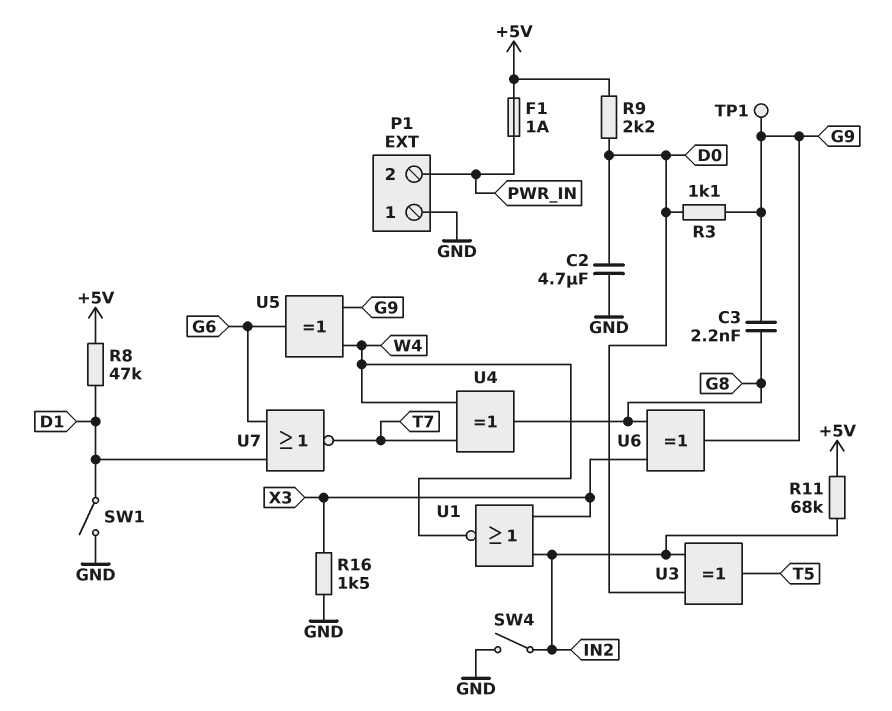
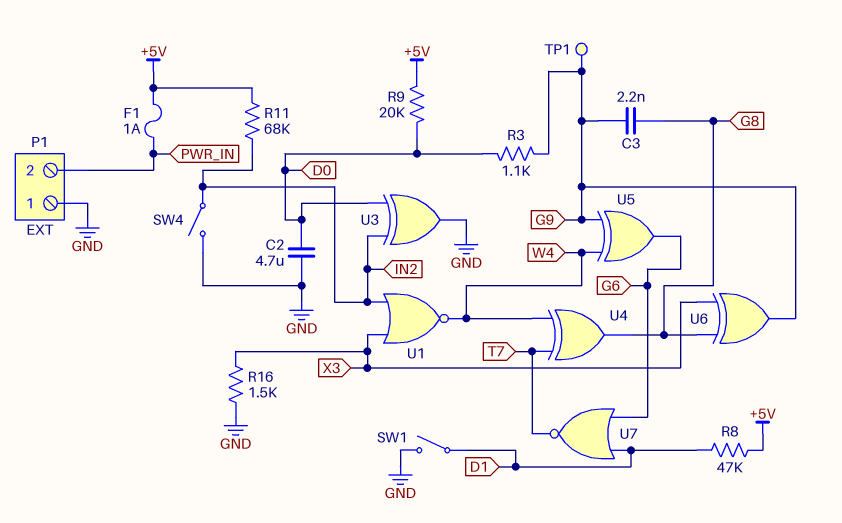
R9: 2.2k (+5V, D0) -> 20k (+5V, D0)
U3: XOR (in D0, in IN2, out T5) -> XOR (in D0, in IN2, out GND)

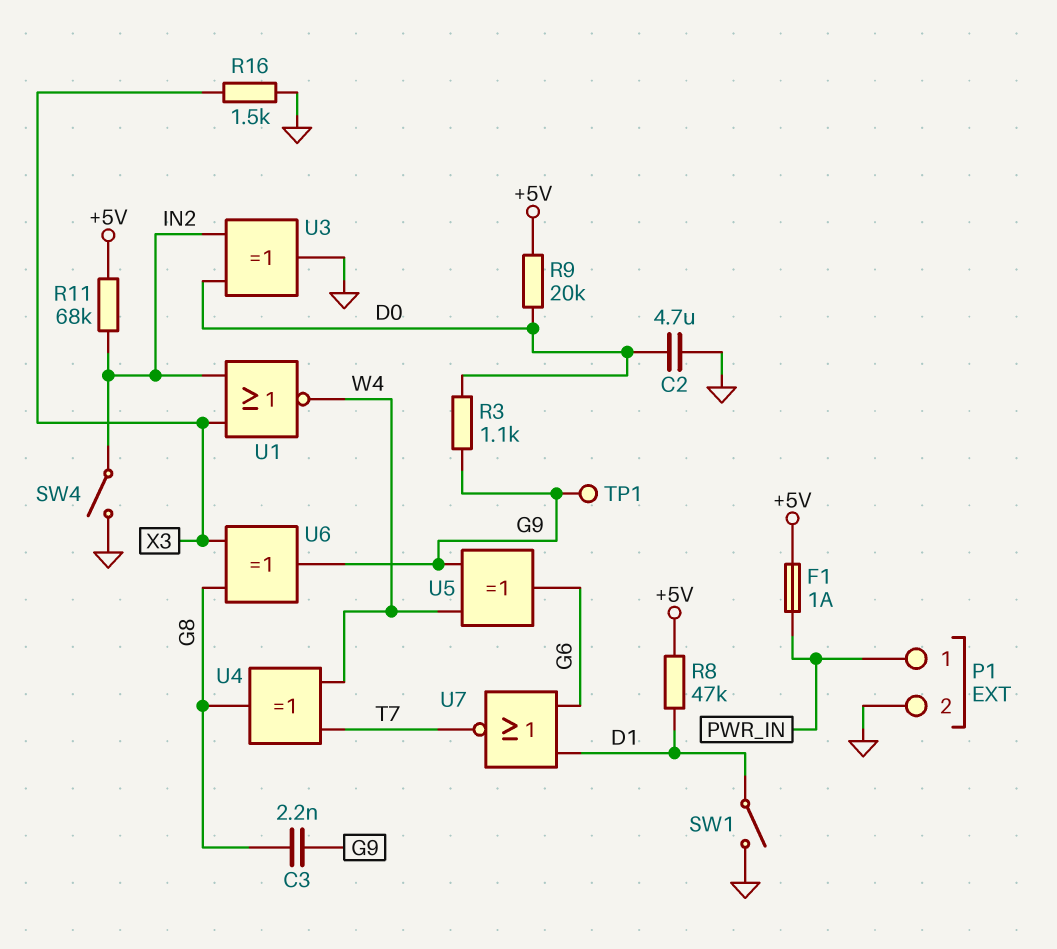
P1 pin 1: GND -> PWR_IN
P1 pin 2: PWR_IN -> GND

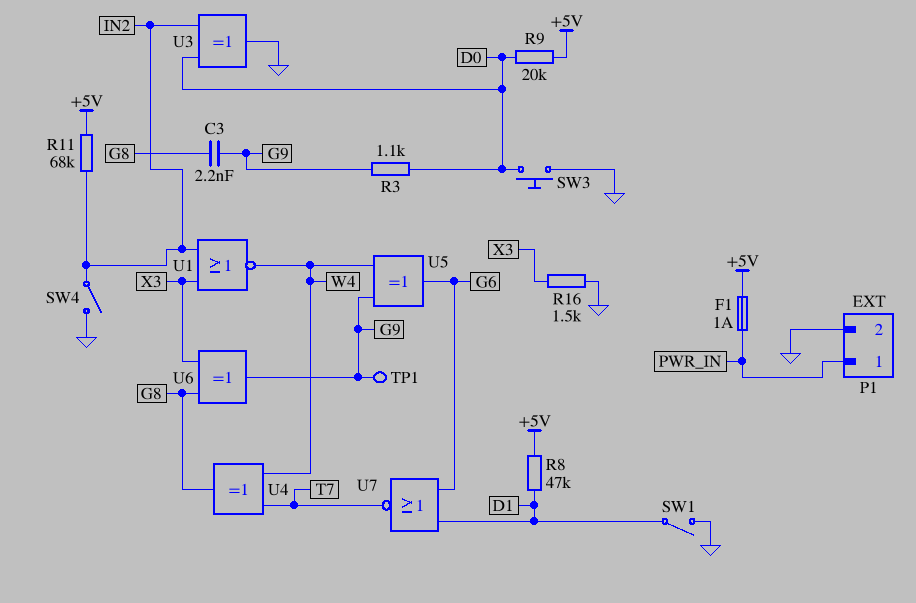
C2: 4.7uF (D0, GND) -> none
SW3: none -> button (D0, GND)

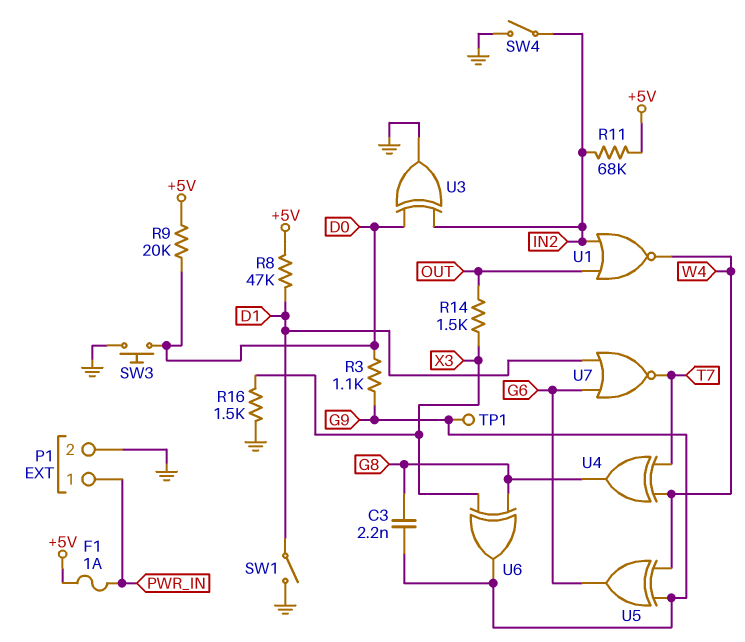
R14: none -> 1.5k (OUT, X3)
U1: NOR (in IN2, in X3, out W4) -> NOR (in IN2, in OUT, out W4)

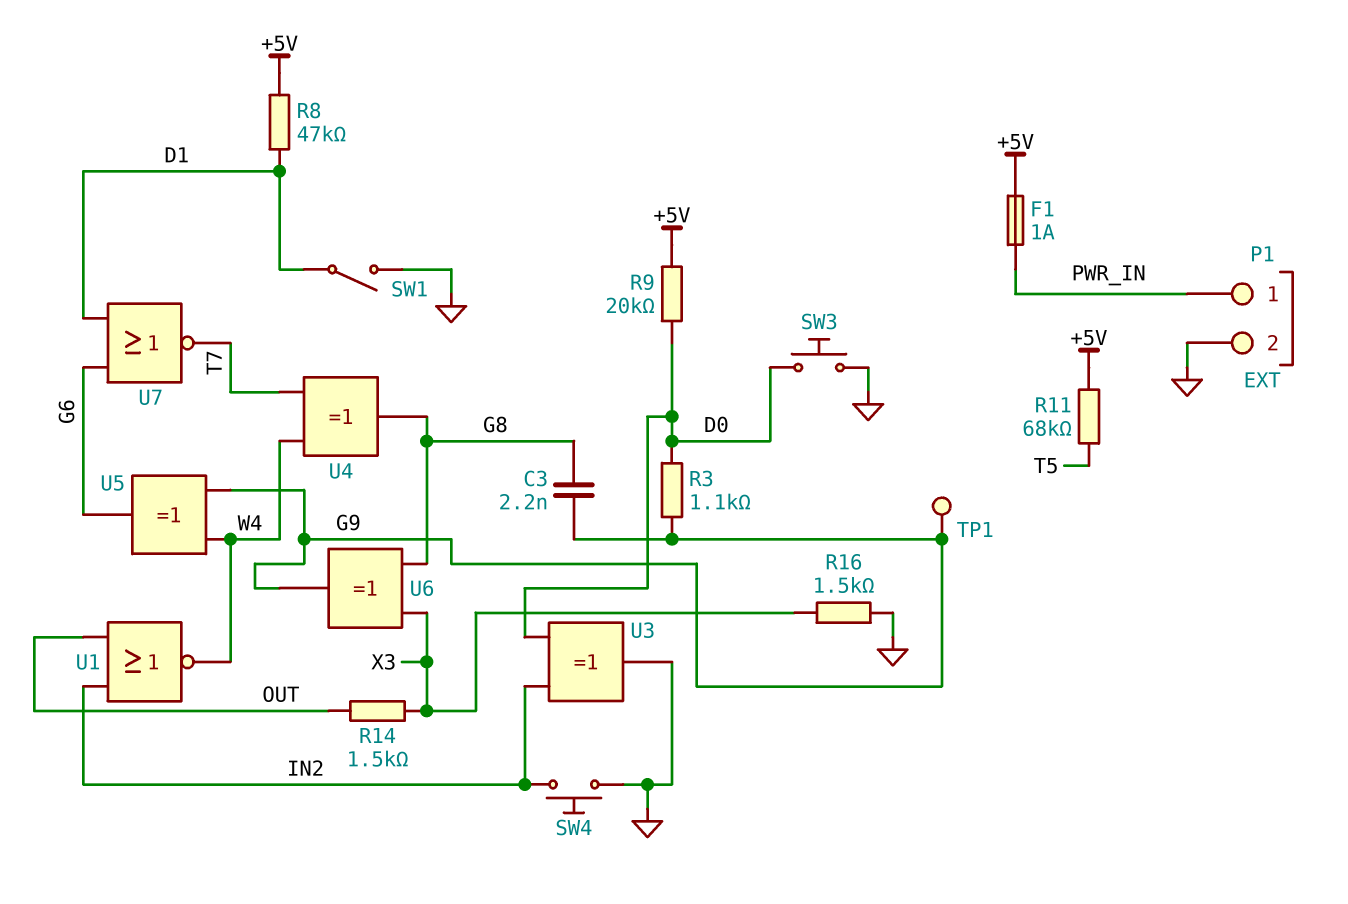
R11: 68k (+5V, IN2) -> 68k (+5V, T5)
SW4: switch (GND, IN2) -> button (GND, IN2)

